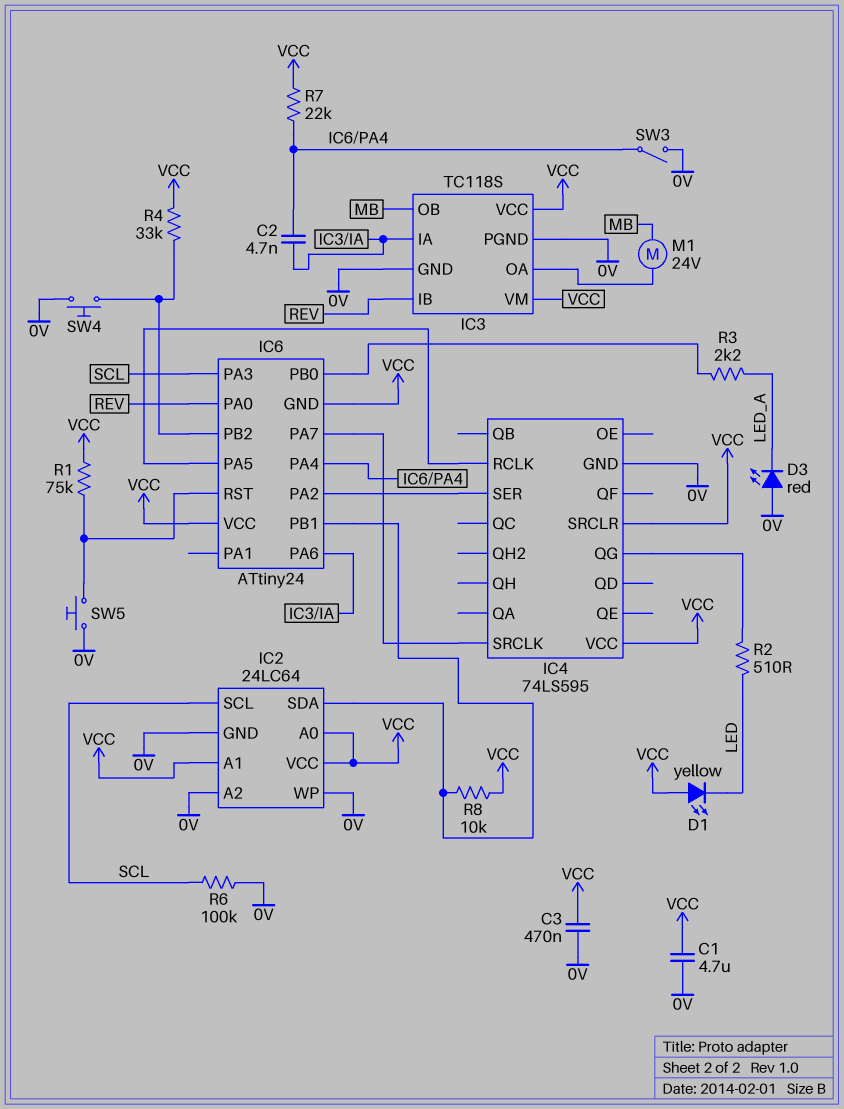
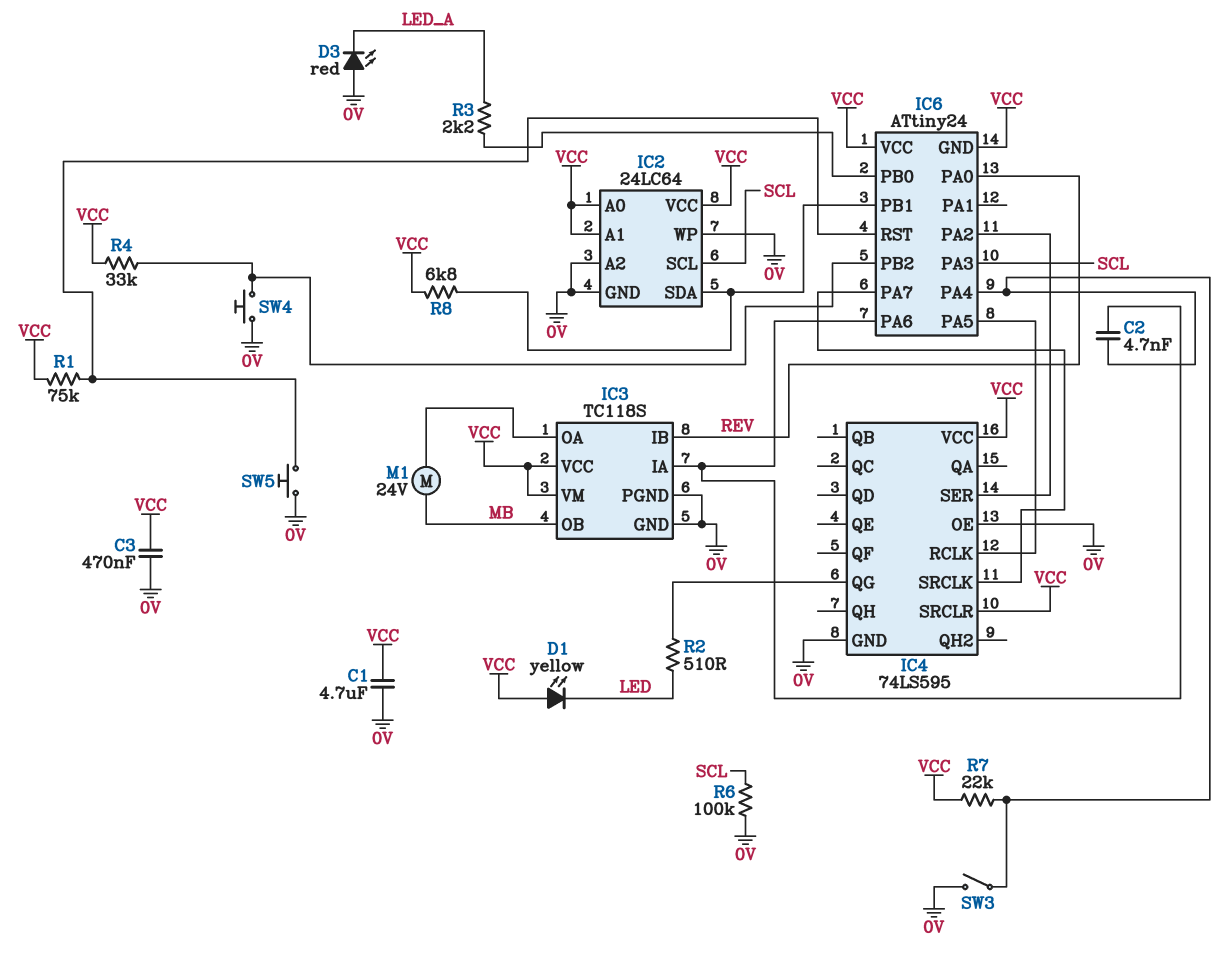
IC4 pin OE: none -> 0V
R8: 10k (IC2/SDA, VCC) -> 6.8k (IC2/SDA, VCC)

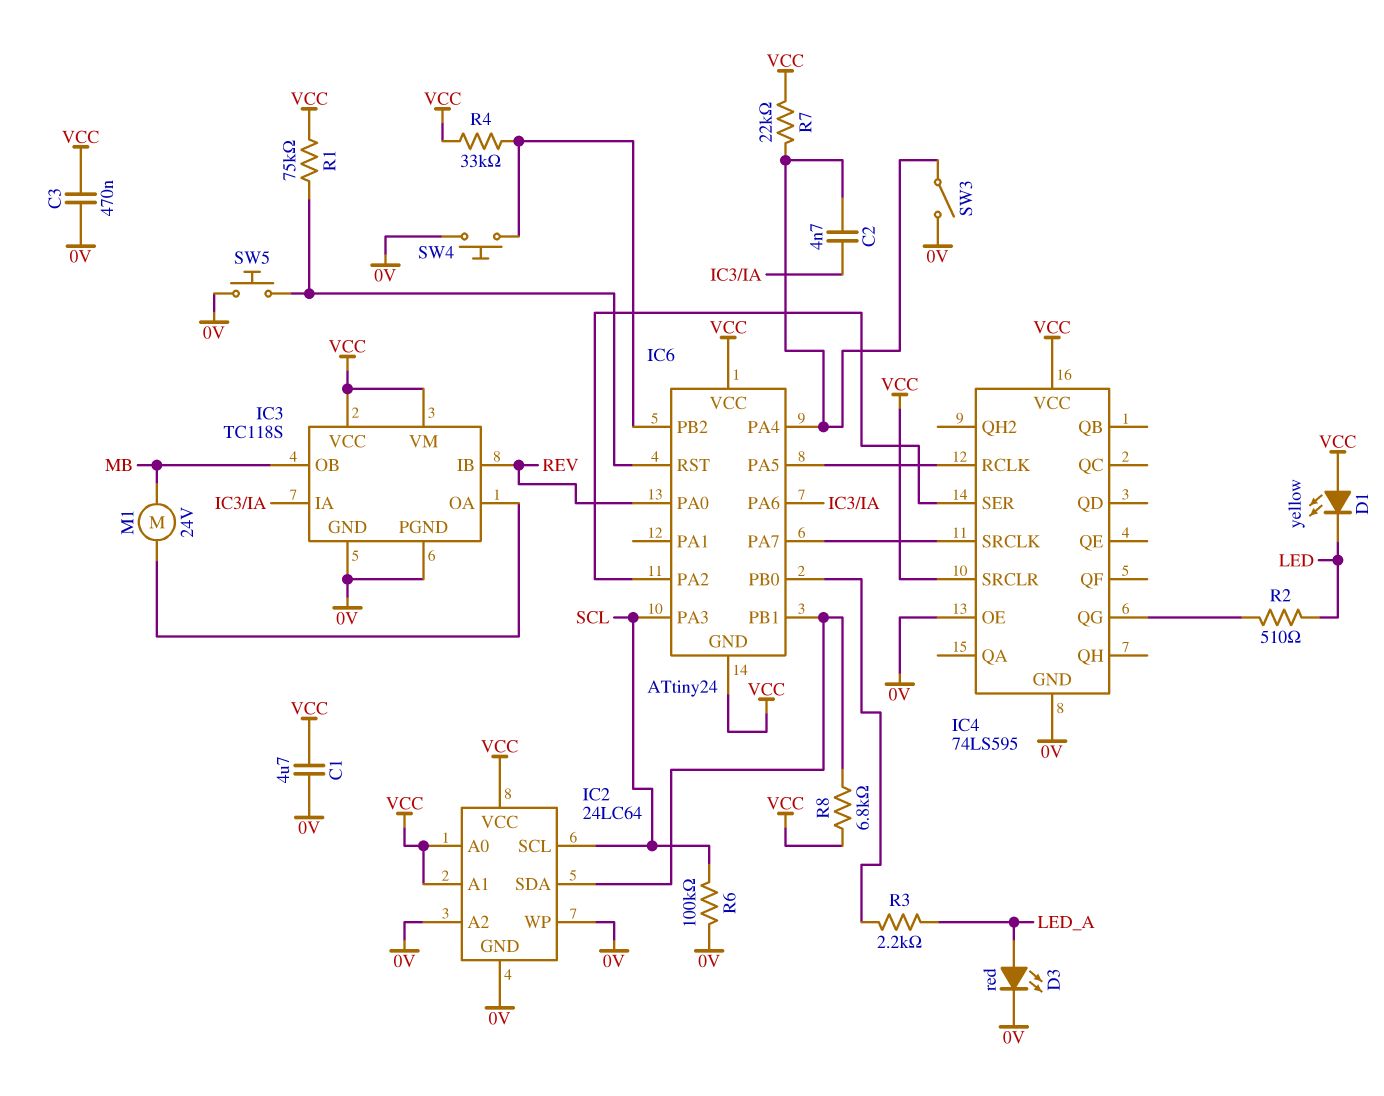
D3: LED red (A 0V, K LED_A) -> LED red (A LED_A, K 0V)

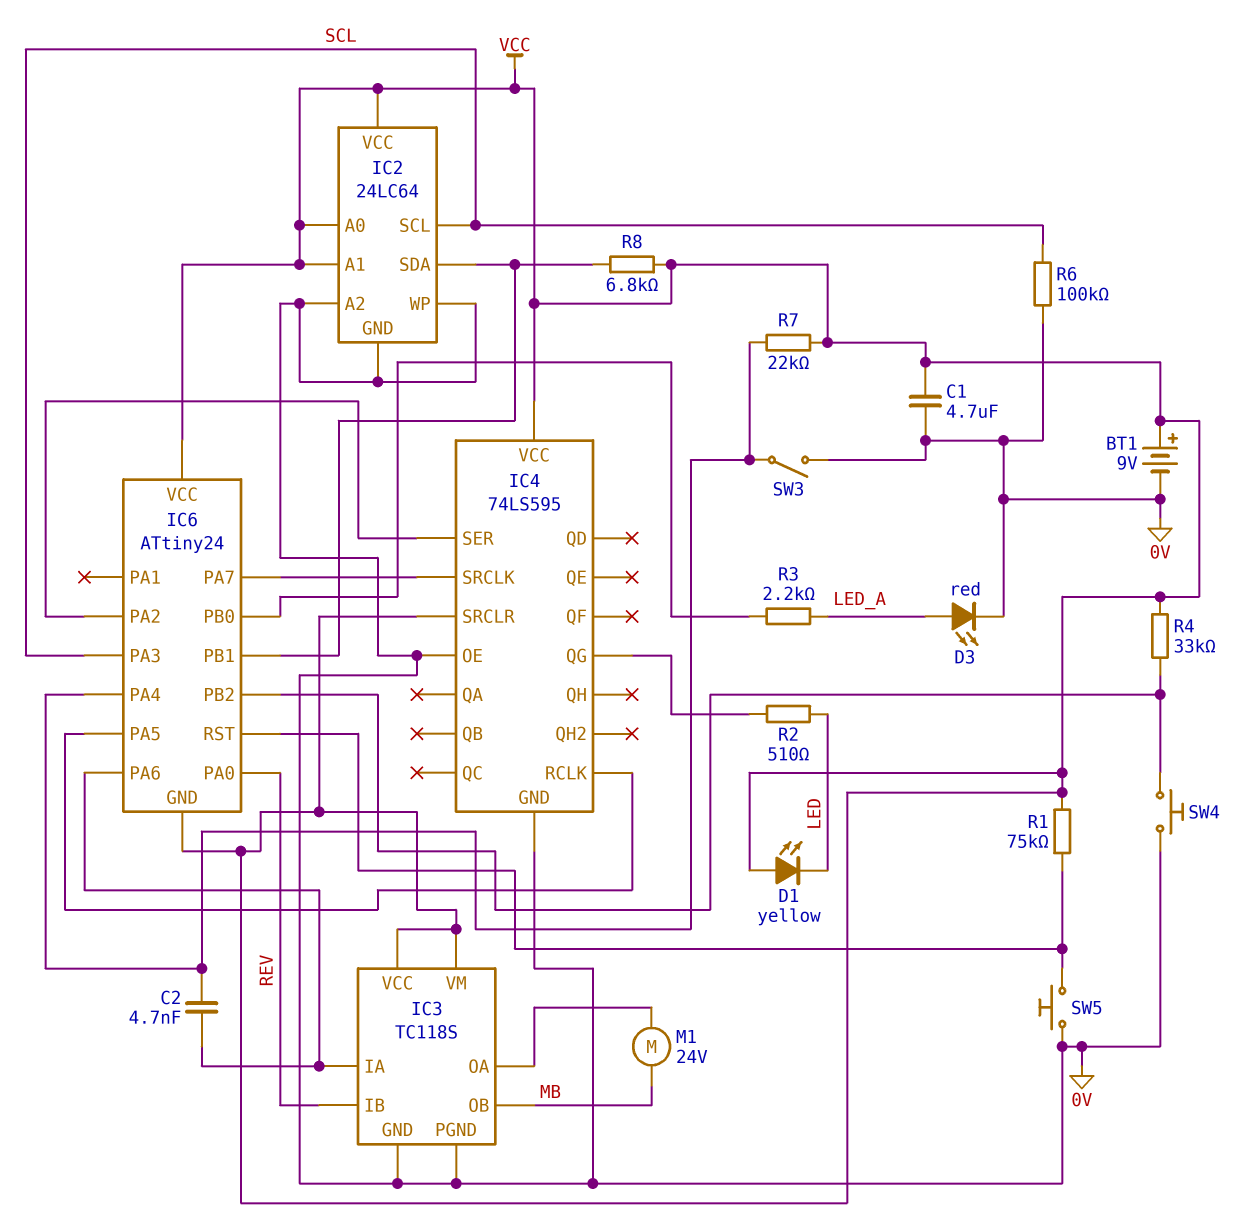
BT1: none -> 9V (plus VCC, minus 0V)
C3: 470nF (0V, VCC) -> none

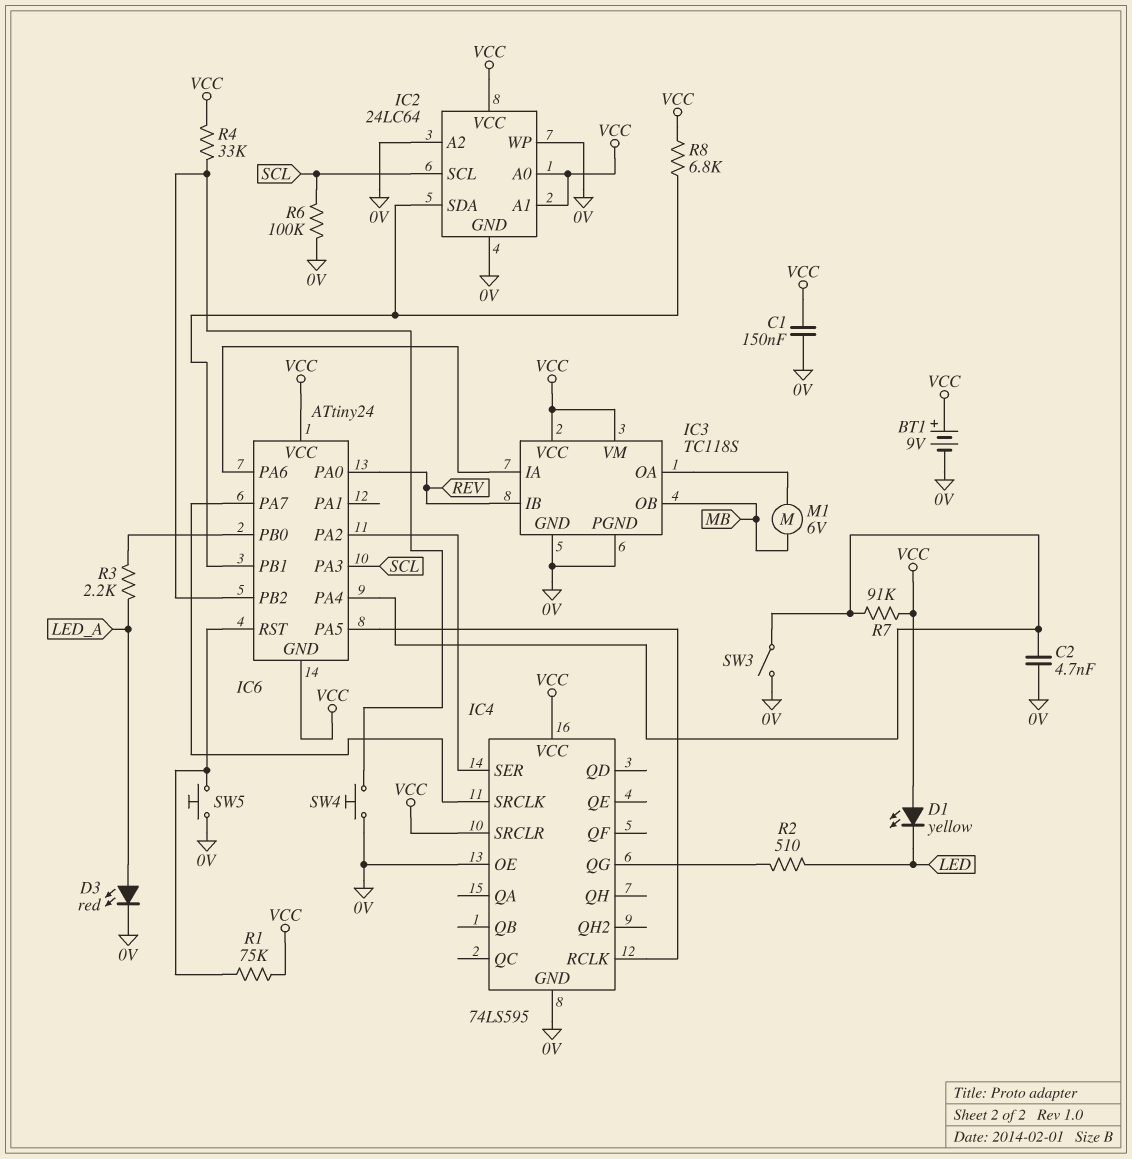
C1: 4.7uF (0V, VCC) -> 150nF (0V, VCC)
C2: 4.7nF (IC3/IA, IC6/PA4) -> 4.7nF (0V, IC6/PA4)
M1: motor 24V (IC3/OA, MB) -> motor 6V (IC3/OA, MB)
R7: 22k (IC6/PA4, VCC) -> 91k (IC6/PA4, VCC)

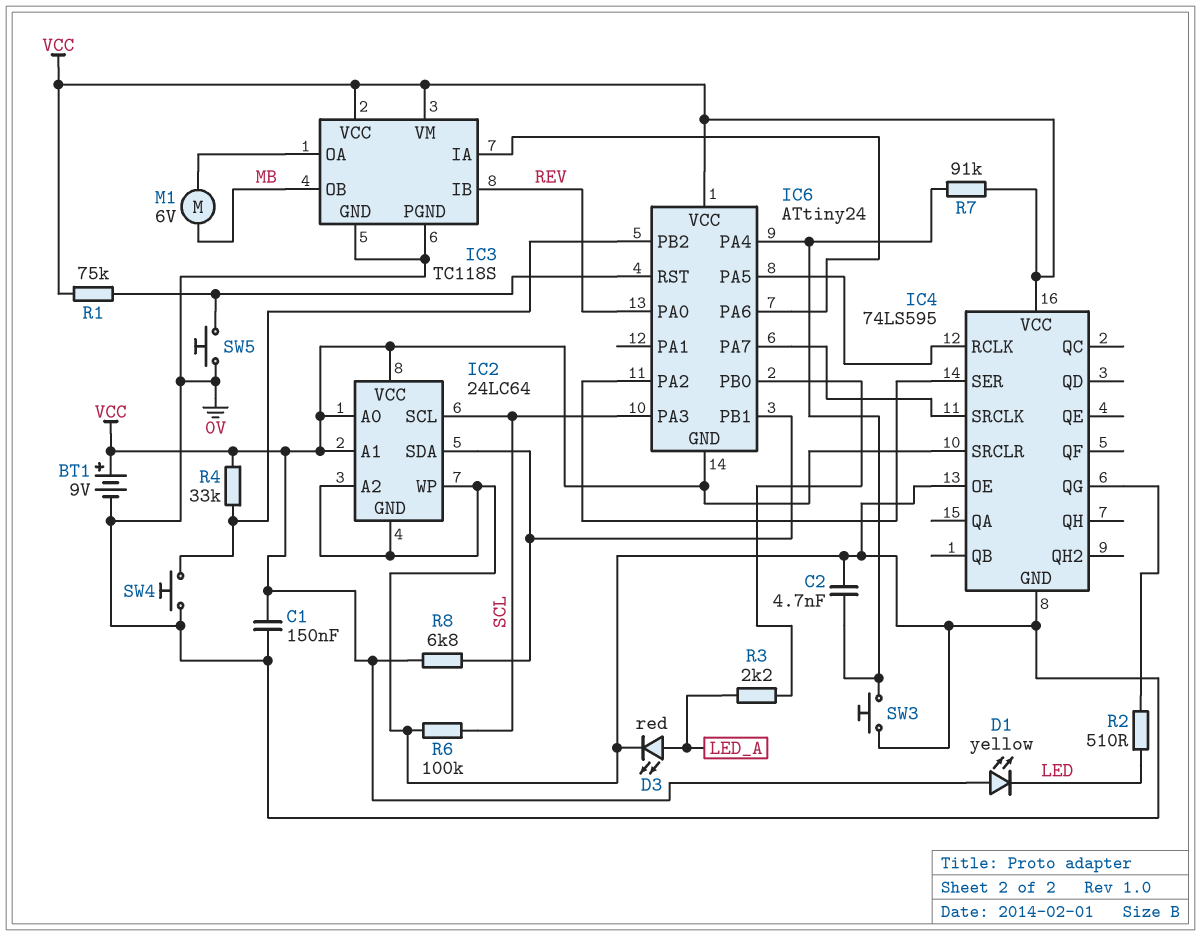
SW3: switch (0V, IC6/PA4) -> button (0V, IC6/PA4)

